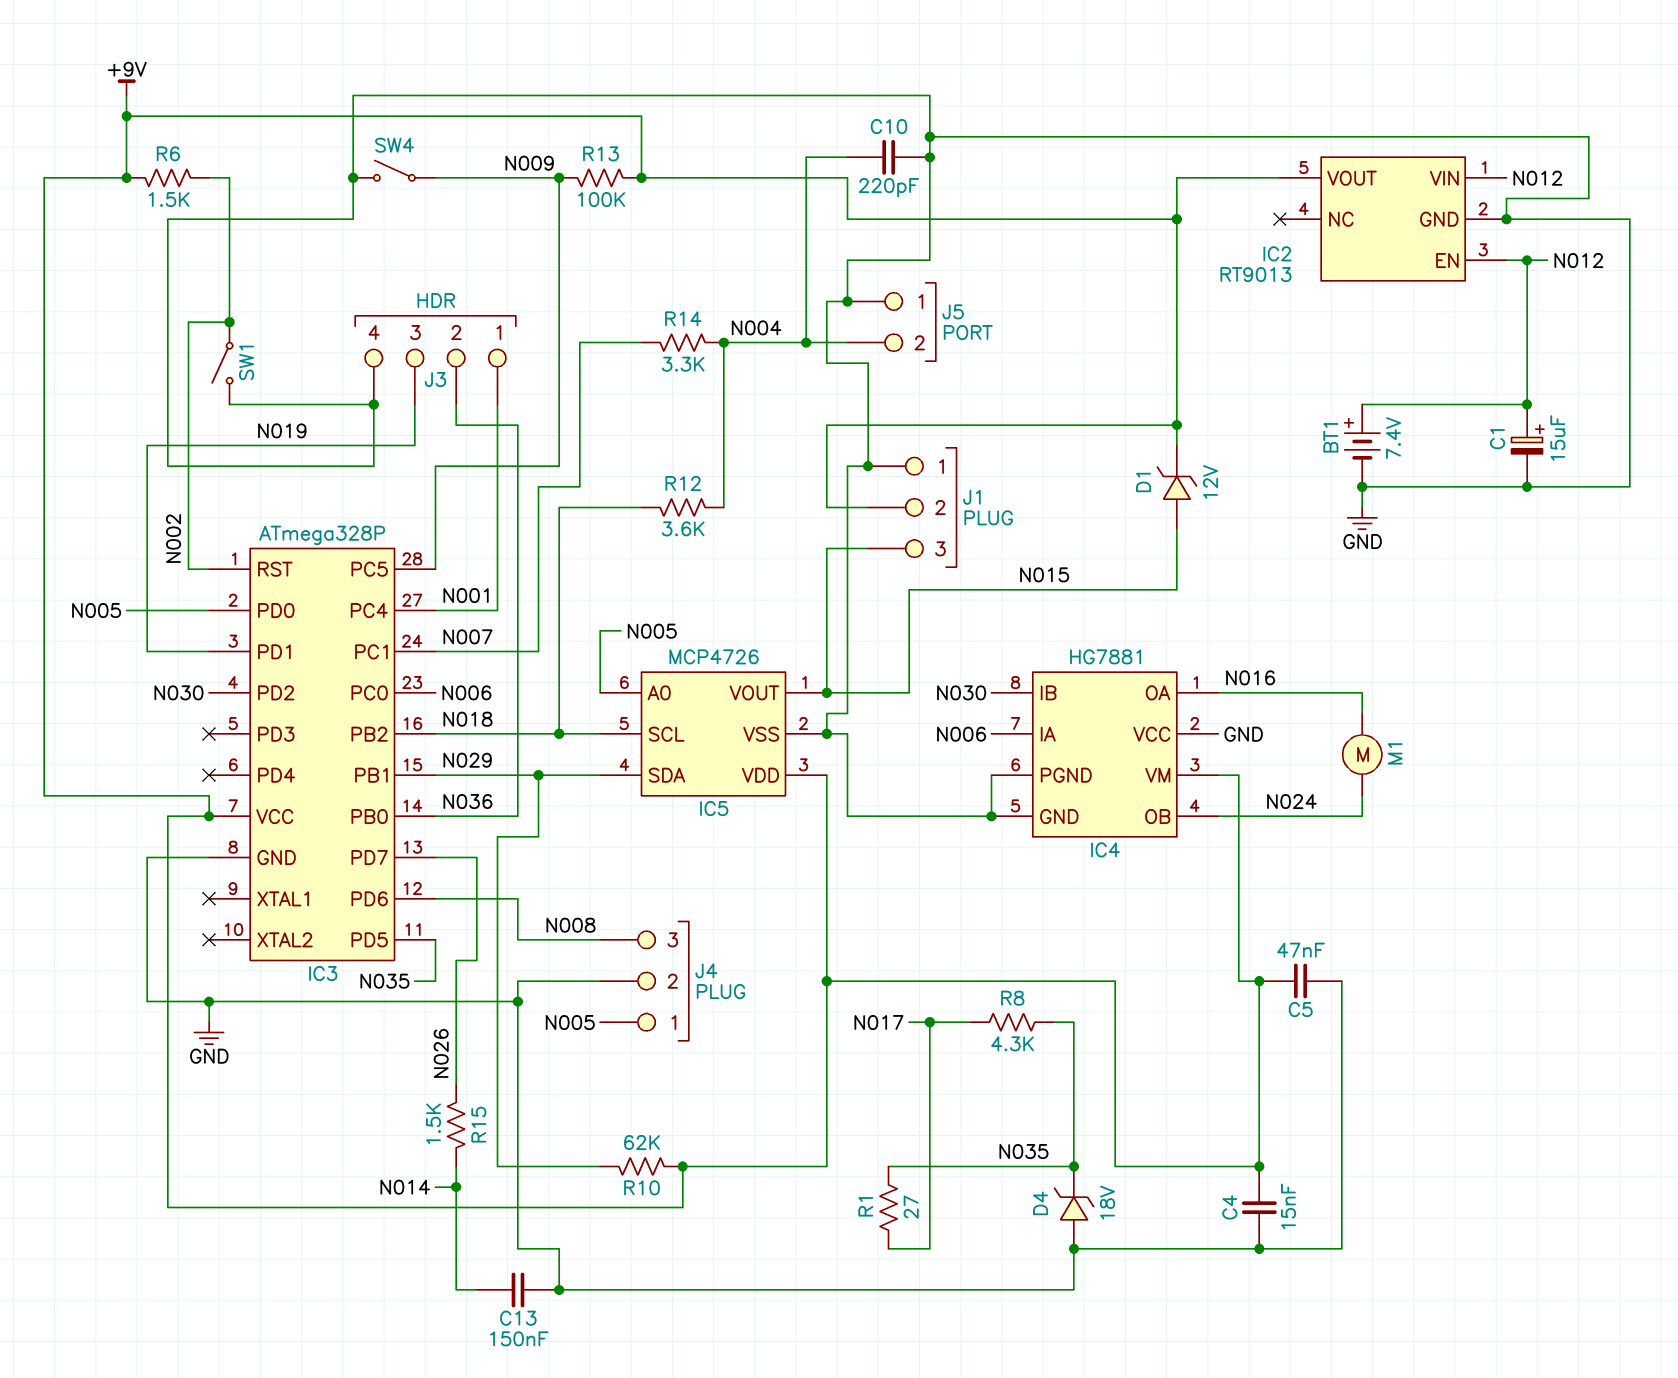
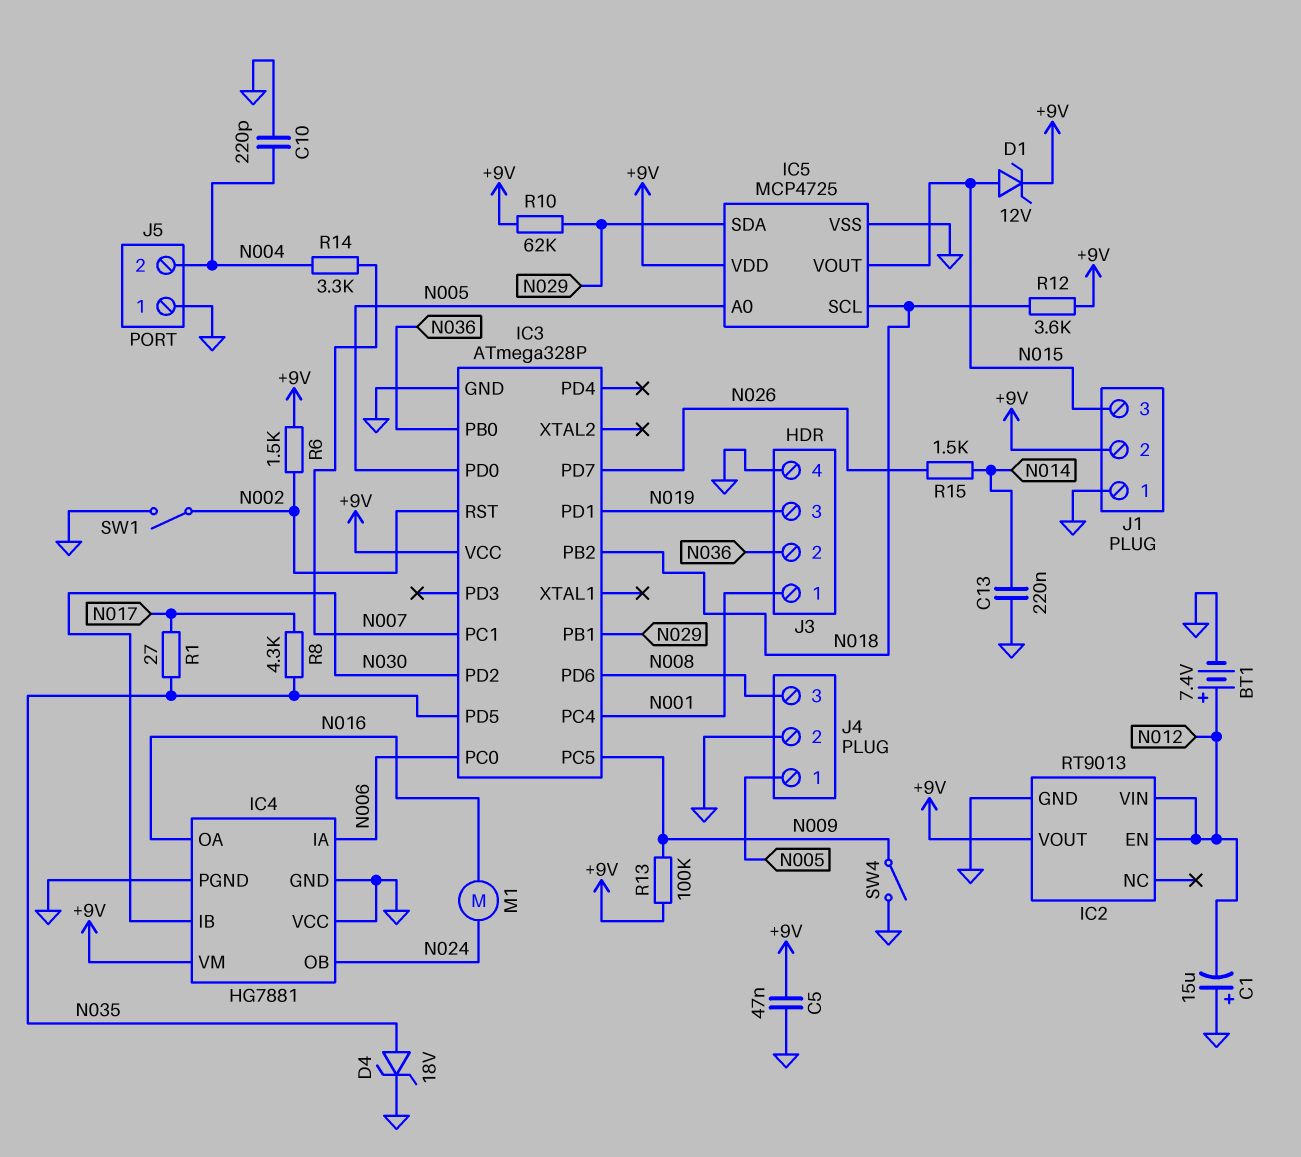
C1: 15uF (plus N012, minus GND) -> 15uF (plus GND, minus N012)
C4: 15nF (+9V, GND) -> none
C13: 150nF (GND, N014) -> 220nF (GND, N014)
D4: zener 18V (A GND, K N035) -> zener 18V (A N035, K GND)
IC5: MCP4726 -> MCP4725
R12: 3.6k (N004, N018) -> 3.6k (+9V, N018)

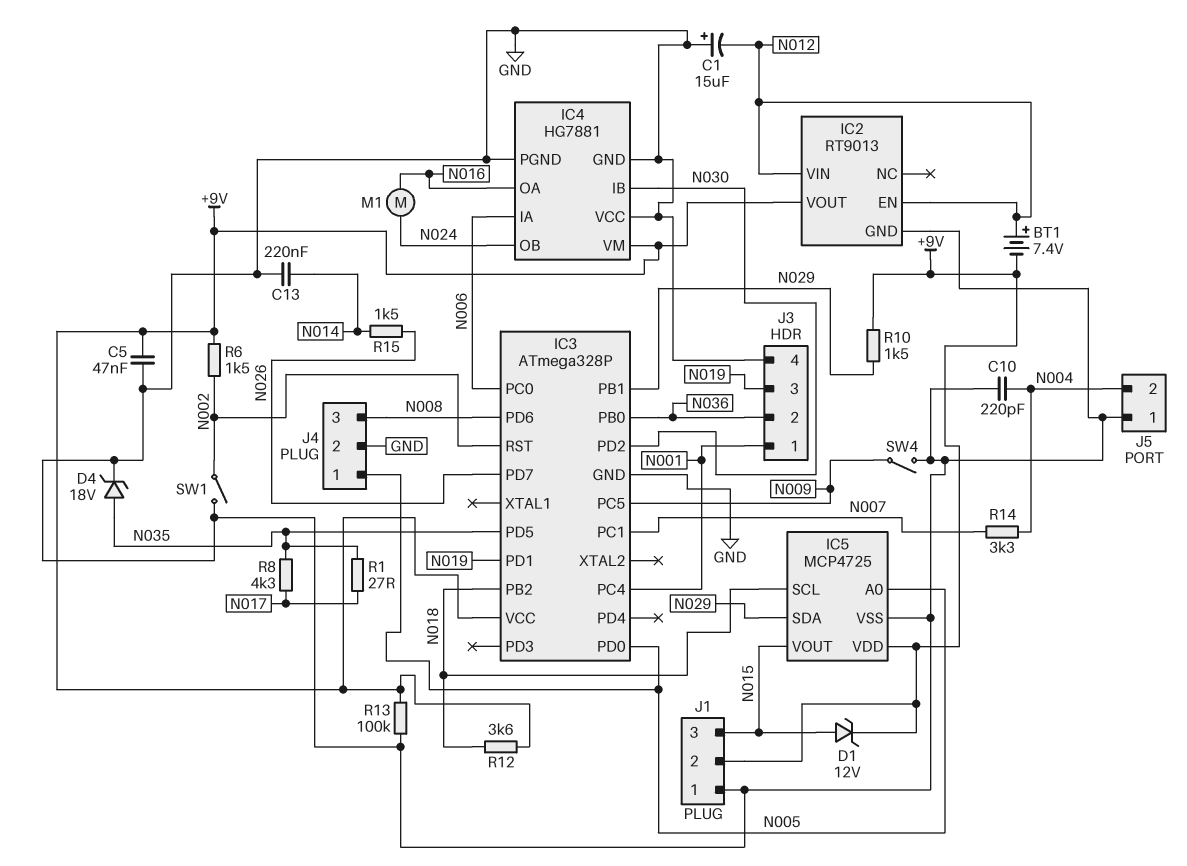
BT1: 7.4V (plus N012, minus GND) -> 7.4V (plus N012, minus +9V)
R10: 62k (+9V, N029) -> 1.5k (+9V, N029)
R13: 100k (+9V, N009) -> 100k (+9V, GND)

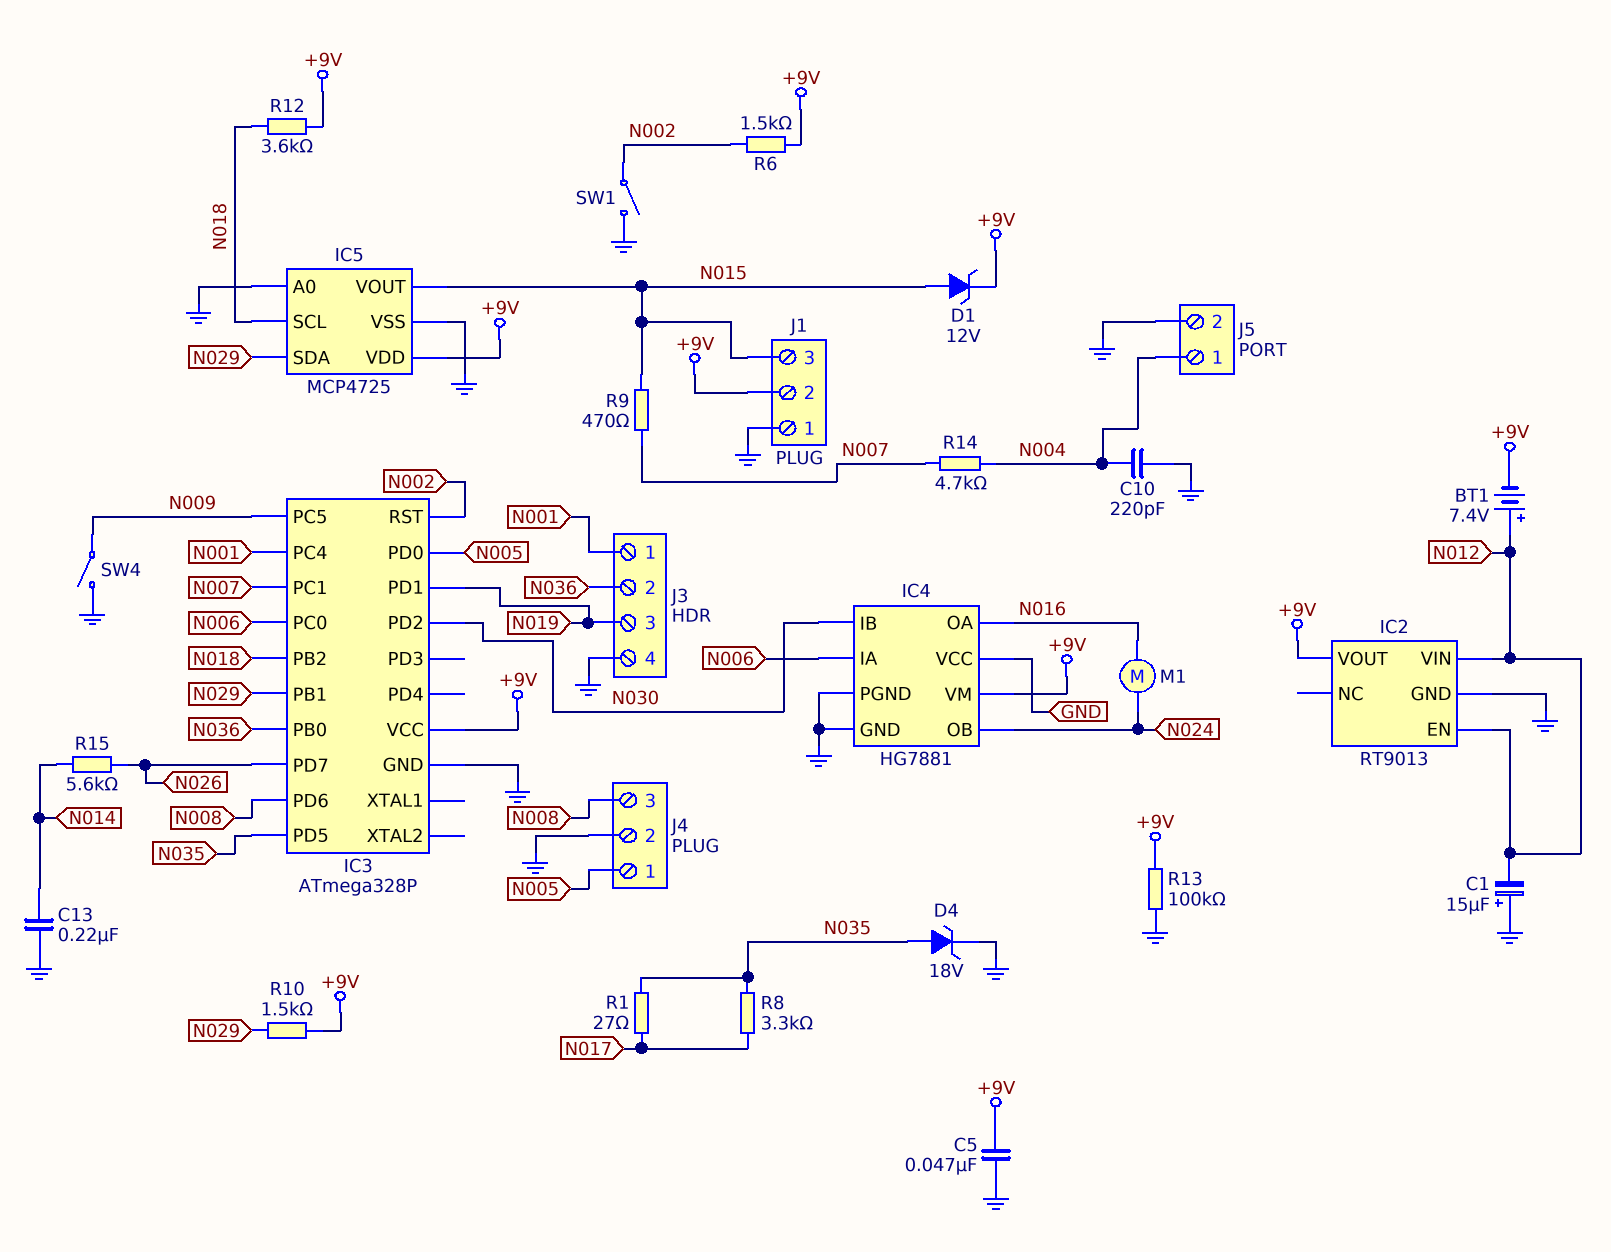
IC5 pin A0: N005 -> GND
J5 pin 1: GND -> N004
J5 pin 2: N004 -> GND
R8: 4.3k (N017, N035) -> 3.3k (N017, N035)
R9: none -> 470 (N007, N015)
R14: 3.3k (N004, N007) -> 4.7k (N004, N007)
R15: 1.5k (N014, N026) -> 5.6k (N014, N026)

